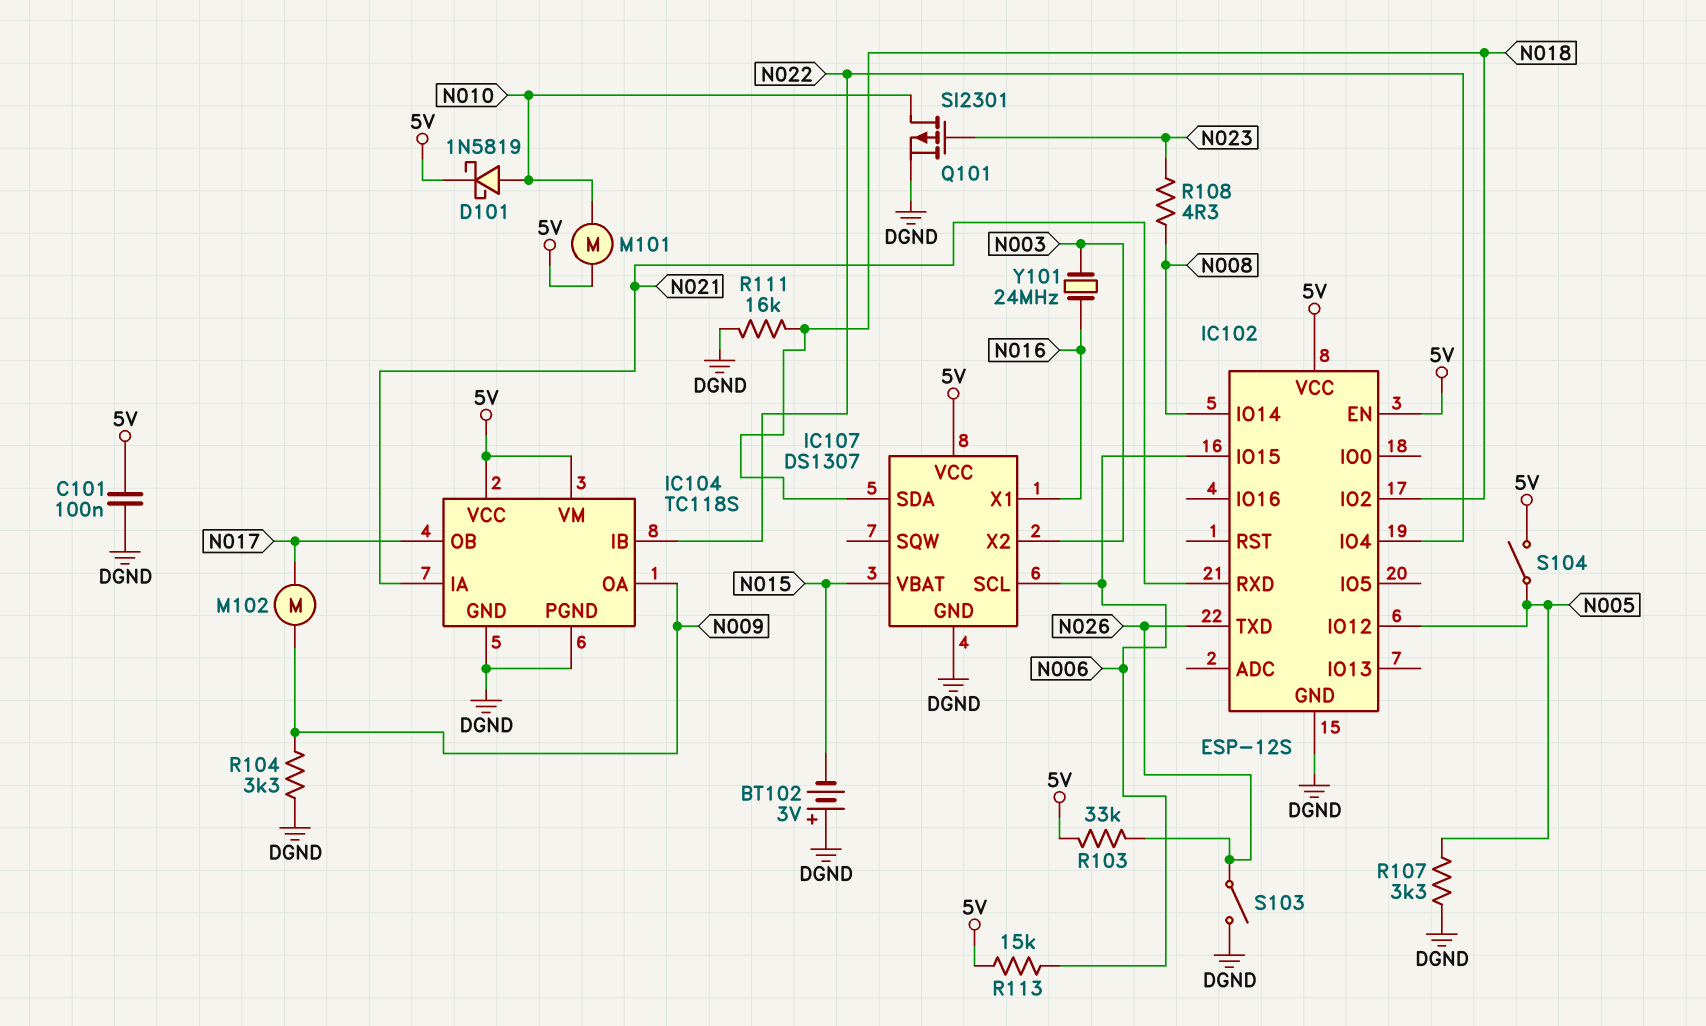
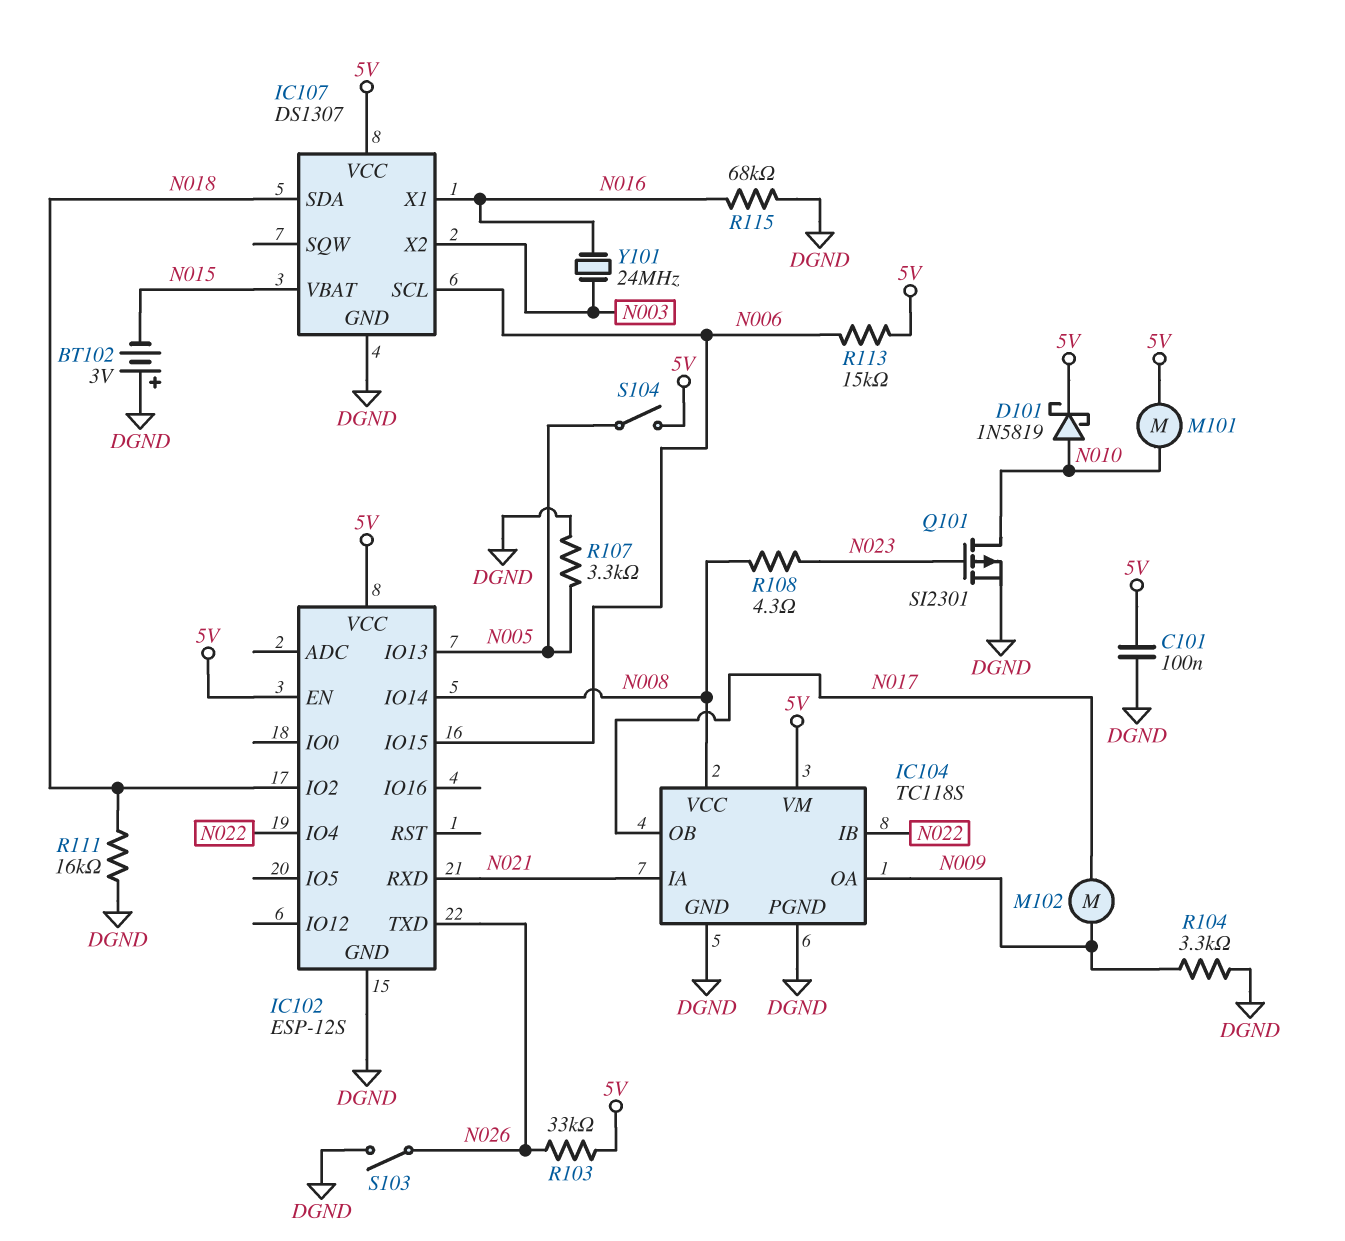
IC102 pin IO12: N005 -> none
IC102 pin IO13: none -> N005
IC104 pin VCC: 5V -> N008
R115: none -> 68k (DGND, N016)

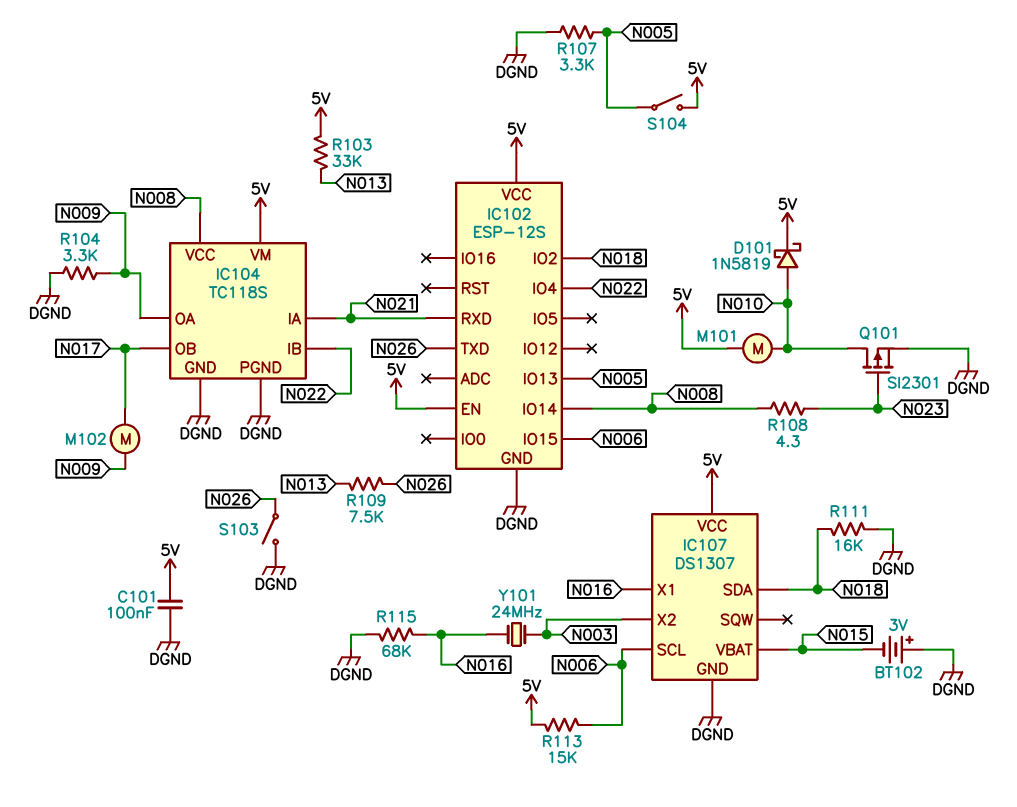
R103: 33k (5V, N026) -> 33k (5V, N013)
R109: none -> 7.5k (N013, N026)

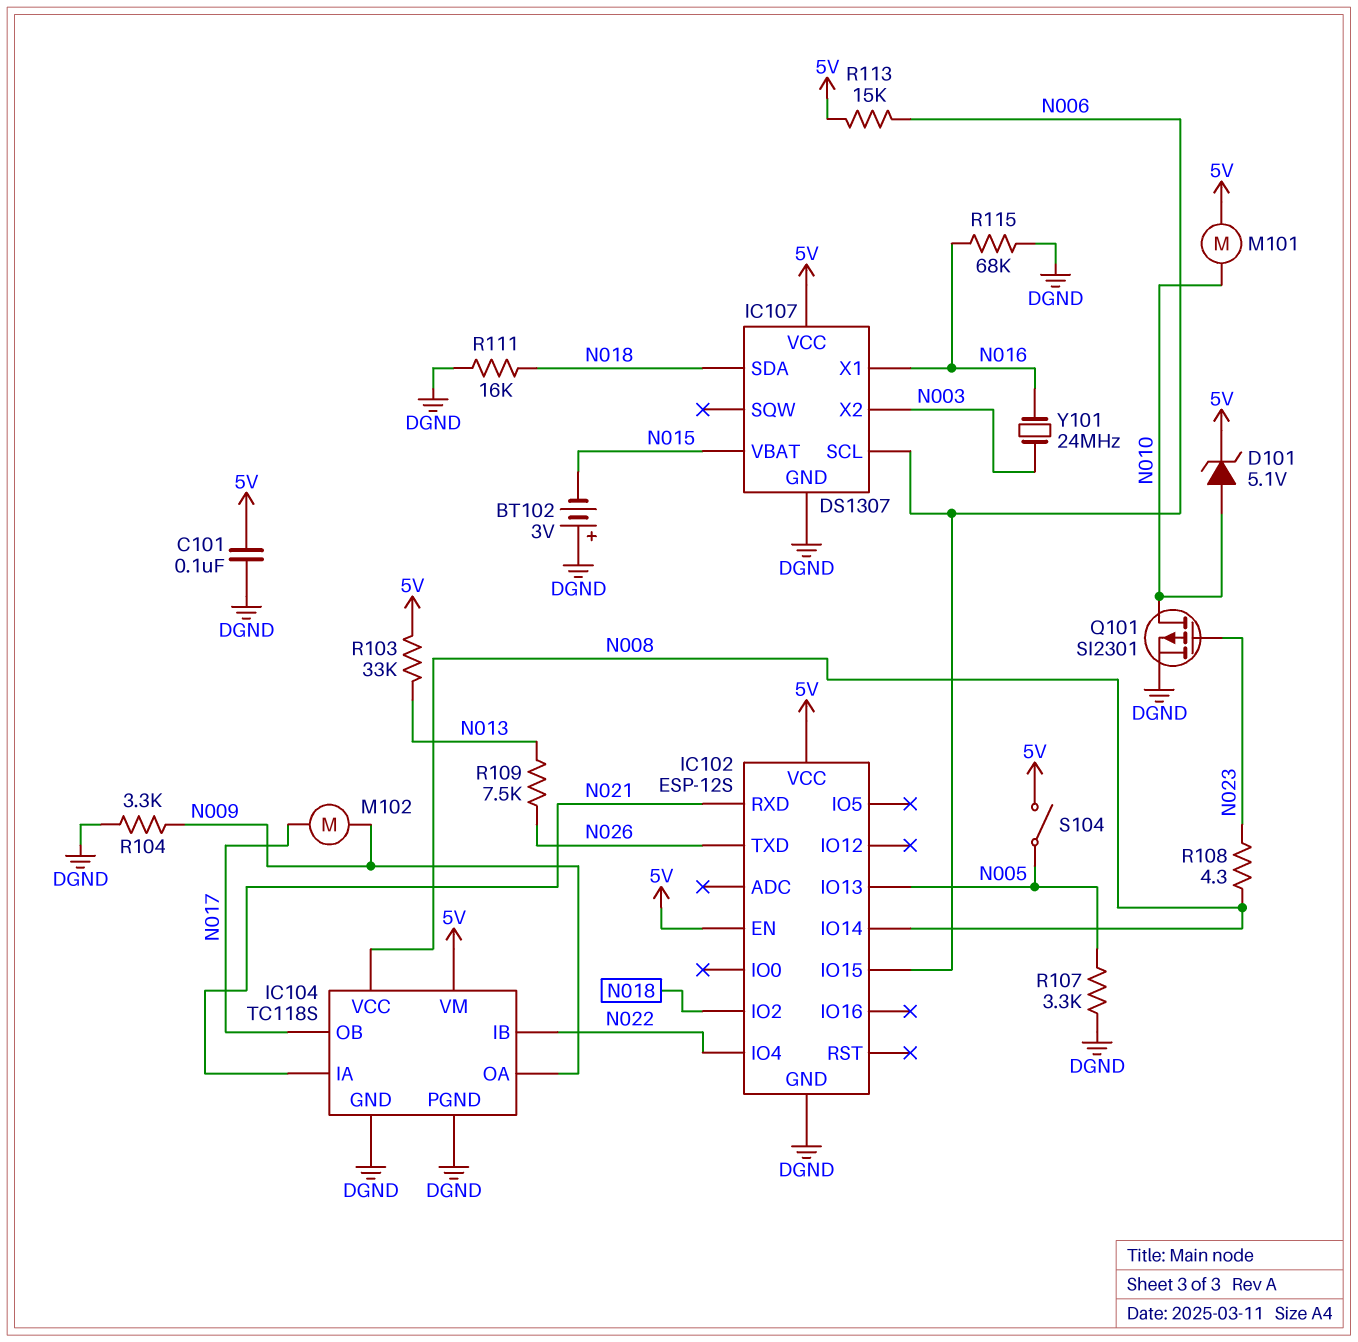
D101: schottky 1N5819 (A N010, K 5V) -> zener 5.1V (A N010, K 5V)
S103: switch (DGND, N026) -> none

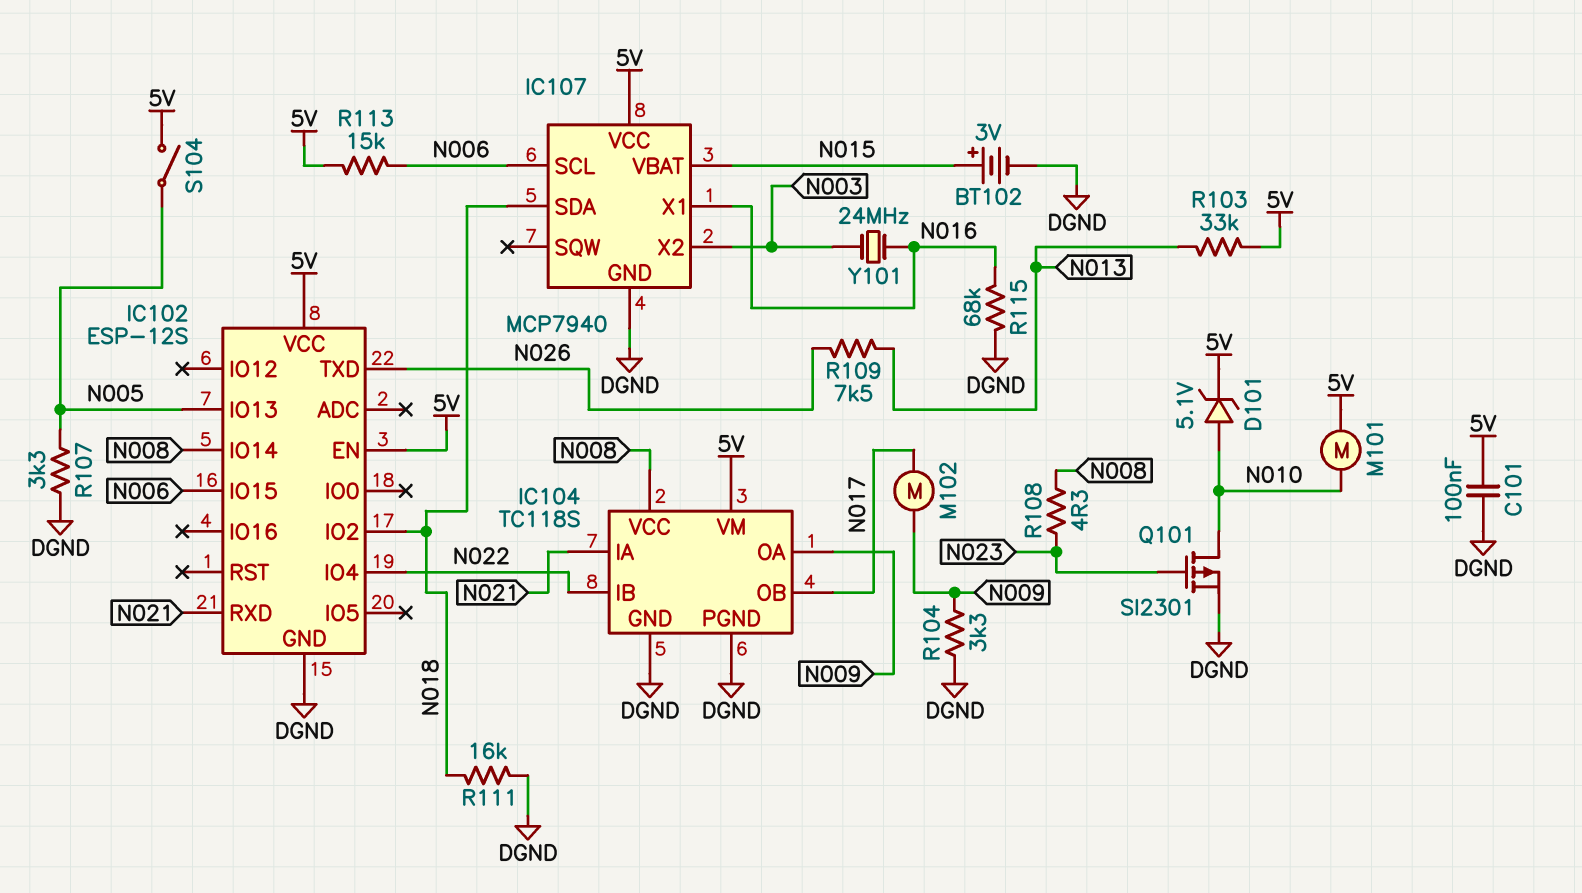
BT102: 3V (plus DGND, minus N015) -> 3V (plus N015, minus DGND)
IC107: DS1307 -> MCP7940

